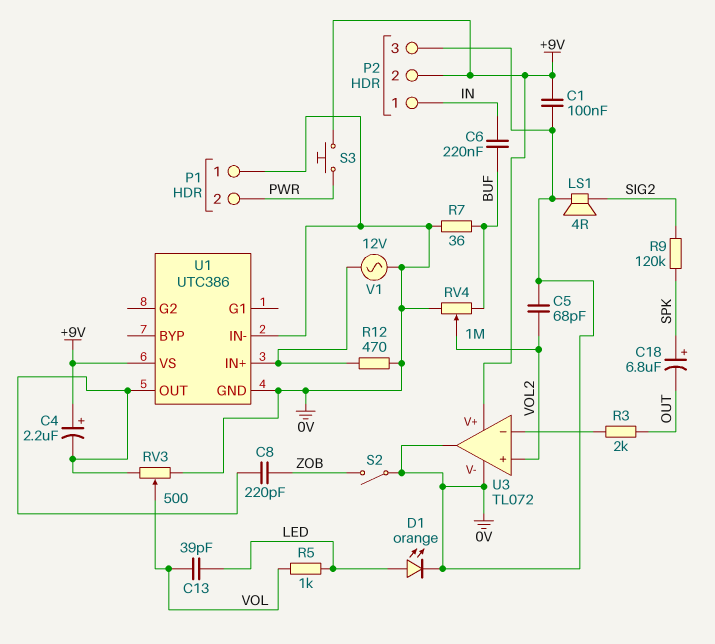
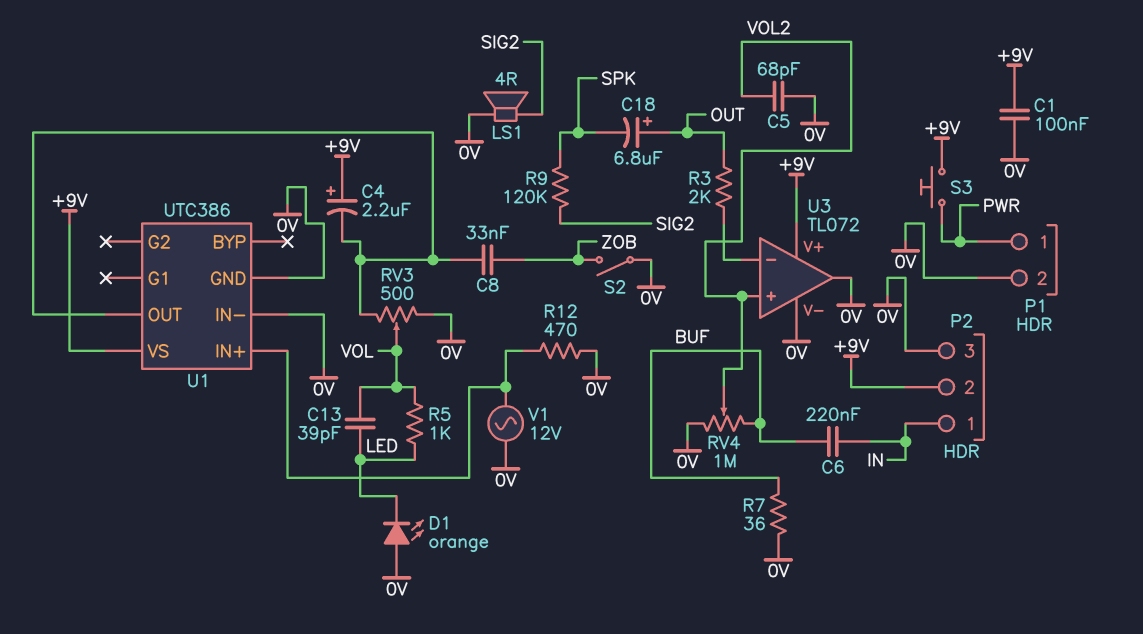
C8: 220pF (U1/OUT, ZOB) -> 33nF (U1/OUT, ZOB)
C18: 6.8uF (plus SPK, minus OUT) -> 6.8uF (plus OUT, minus SPK)
D1: LED orange (A LED, K 0V) -> LED orange (A 0V, K LED)
P1 pin 1: 0V -> PWR
P1 pin 2: PWR -> 0V

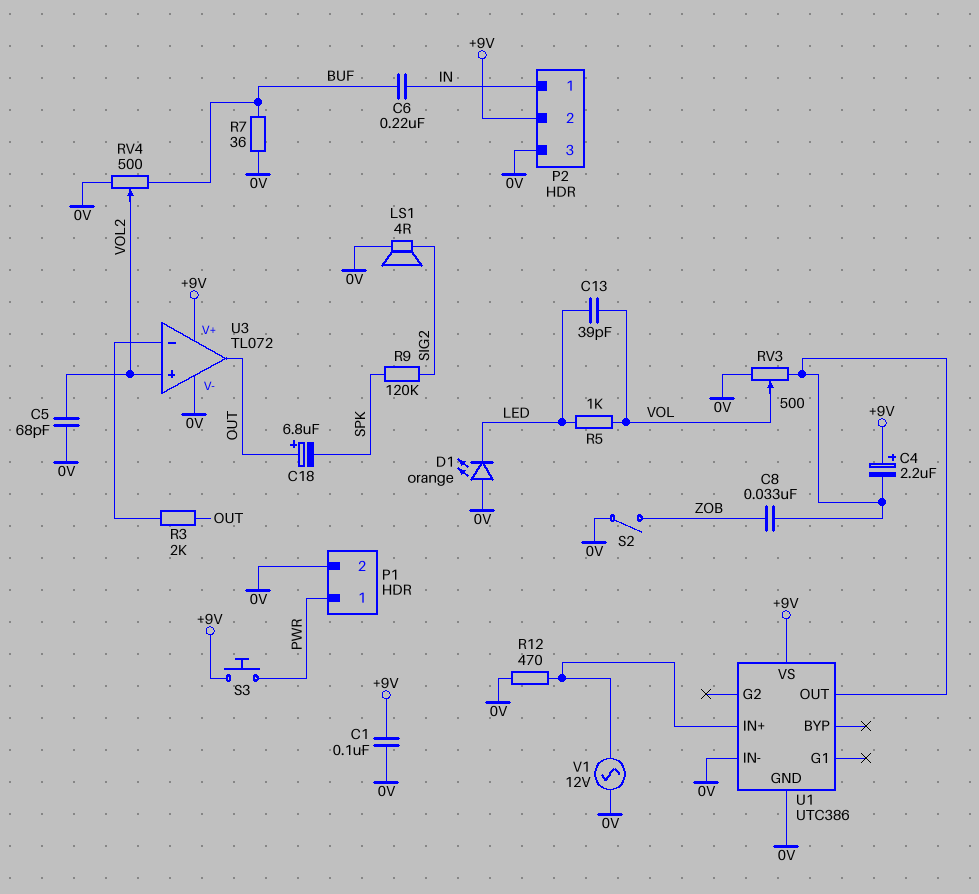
RV4: 1M (0V, BUF, wiper VOL2) -> 500 (0V, BUF, wiper VOL2)
U3 pin out: 0V -> OUT

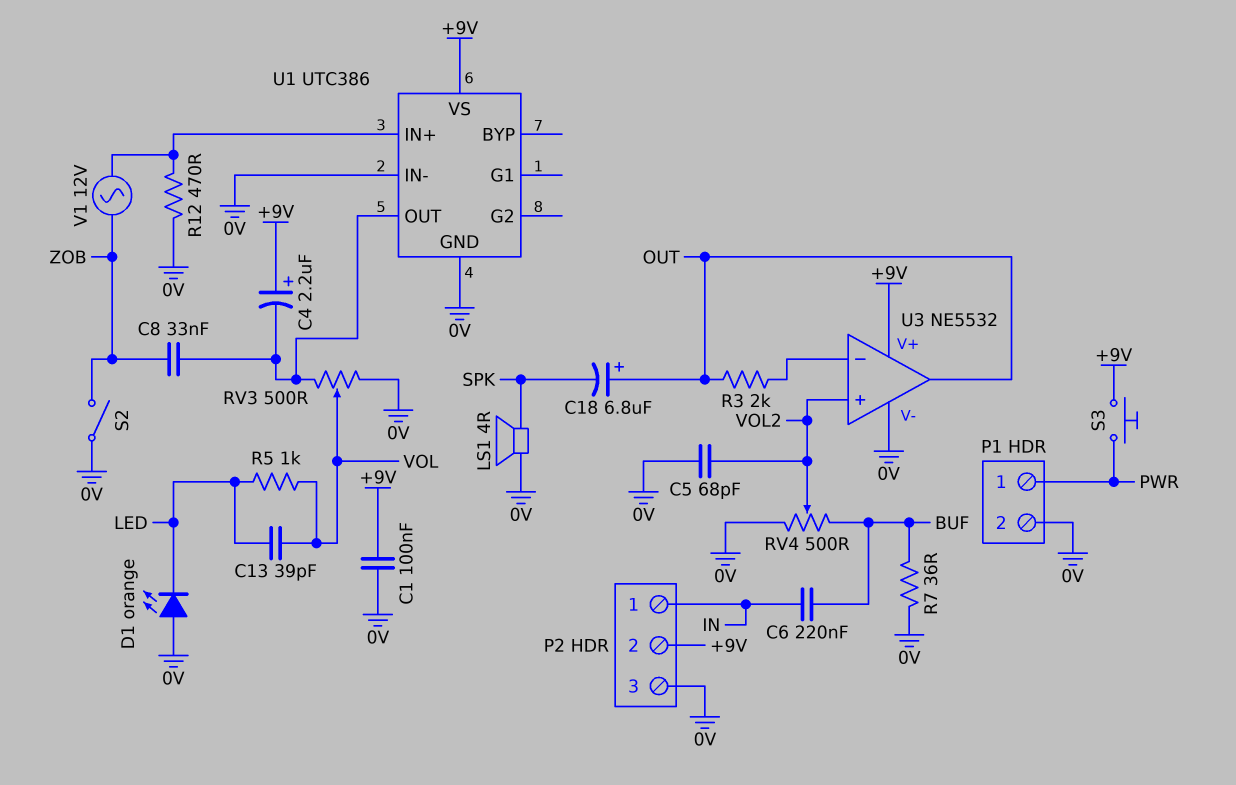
LS1: speaker 4R (0V, SIG2) -> speaker 4R (0V, SPK)
R9: 120k (SIG2, SPK) -> none
U3: TL072 -> NE5532
V1: AC 12V (0V, U1/IN+) -> AC 12V (U1/IN+, ZOB)

